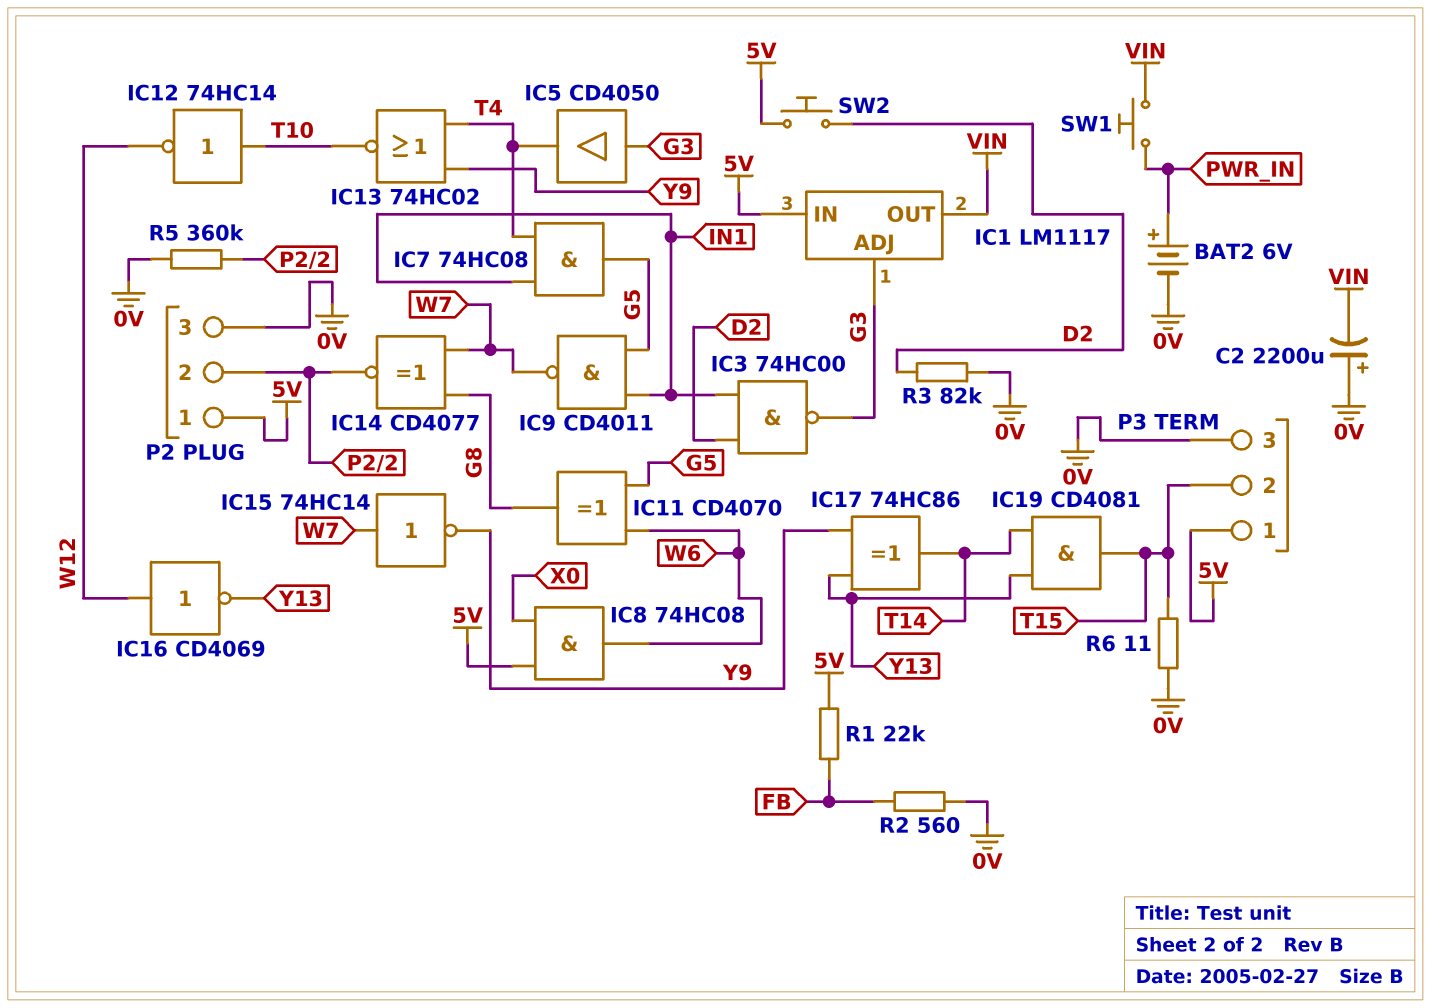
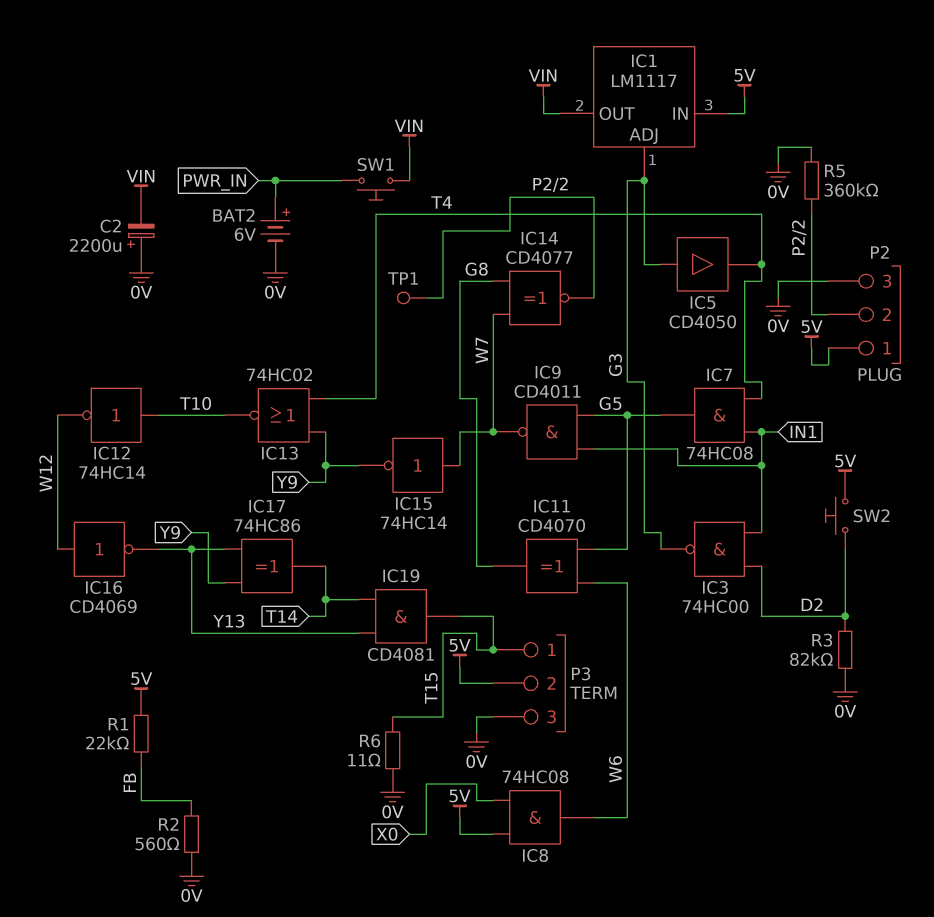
P3 pin 1: 5V -> T15
P3 pin 2: T15 -> 5V
TP1: none -> test point (P2/2)

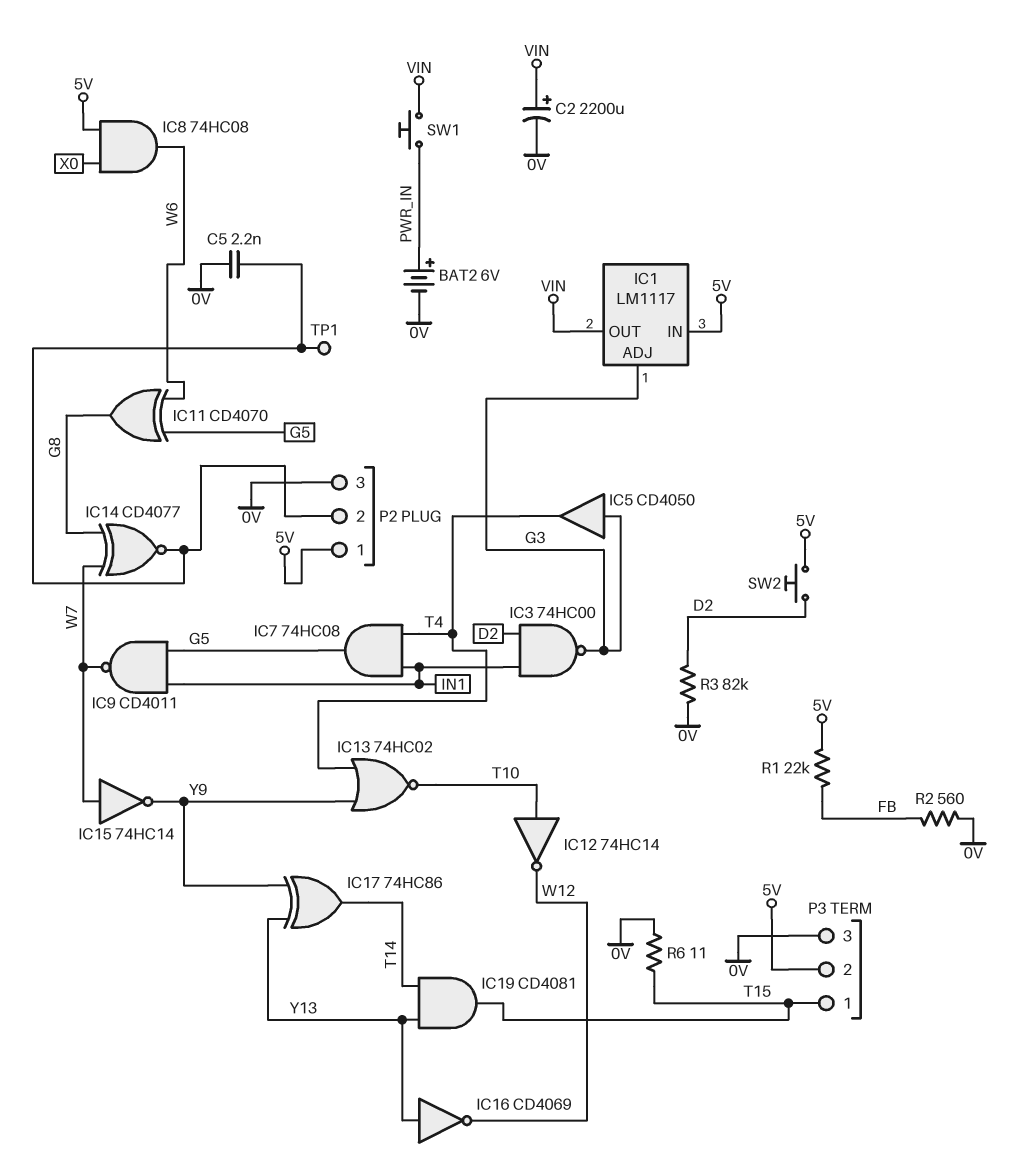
C2: 2200uF (plus 0V, minus VIN) -> 2200uF (plus VIN, minus 0V)
C5: none -> 2.2nF (0V, P2/2)
IC16: NOT CD4069 (in W12, out Y13) -> NOT CD4069 (in Y13, out W12)
R5: 360k (0V, P2/2) -> none

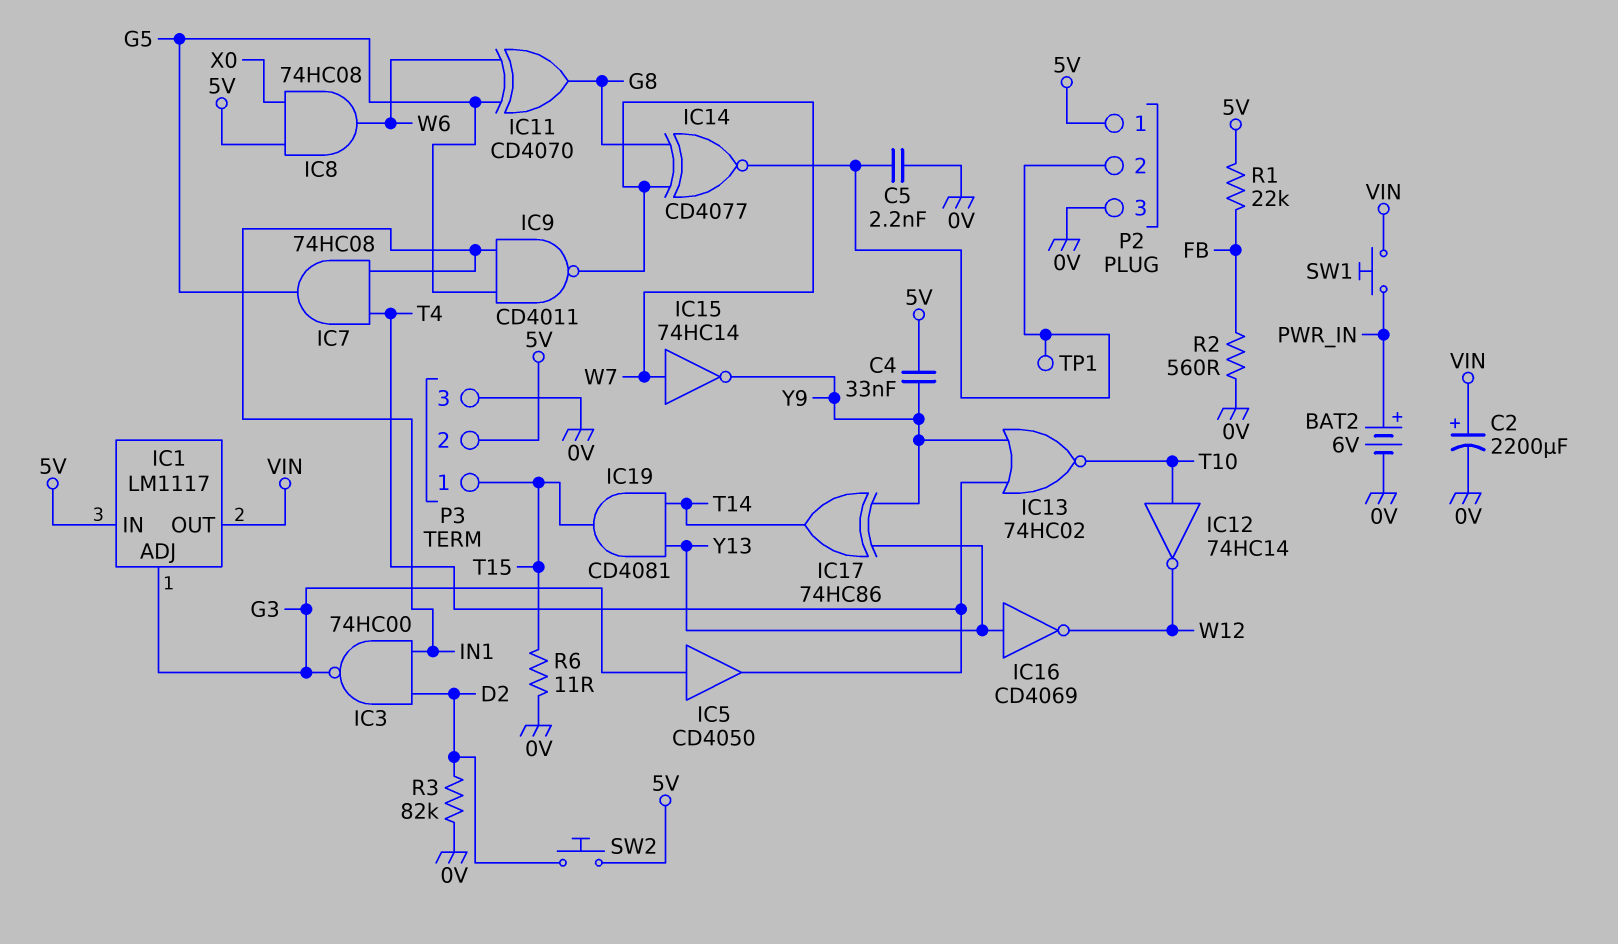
C4: none -> 33nF (5V, Y9)

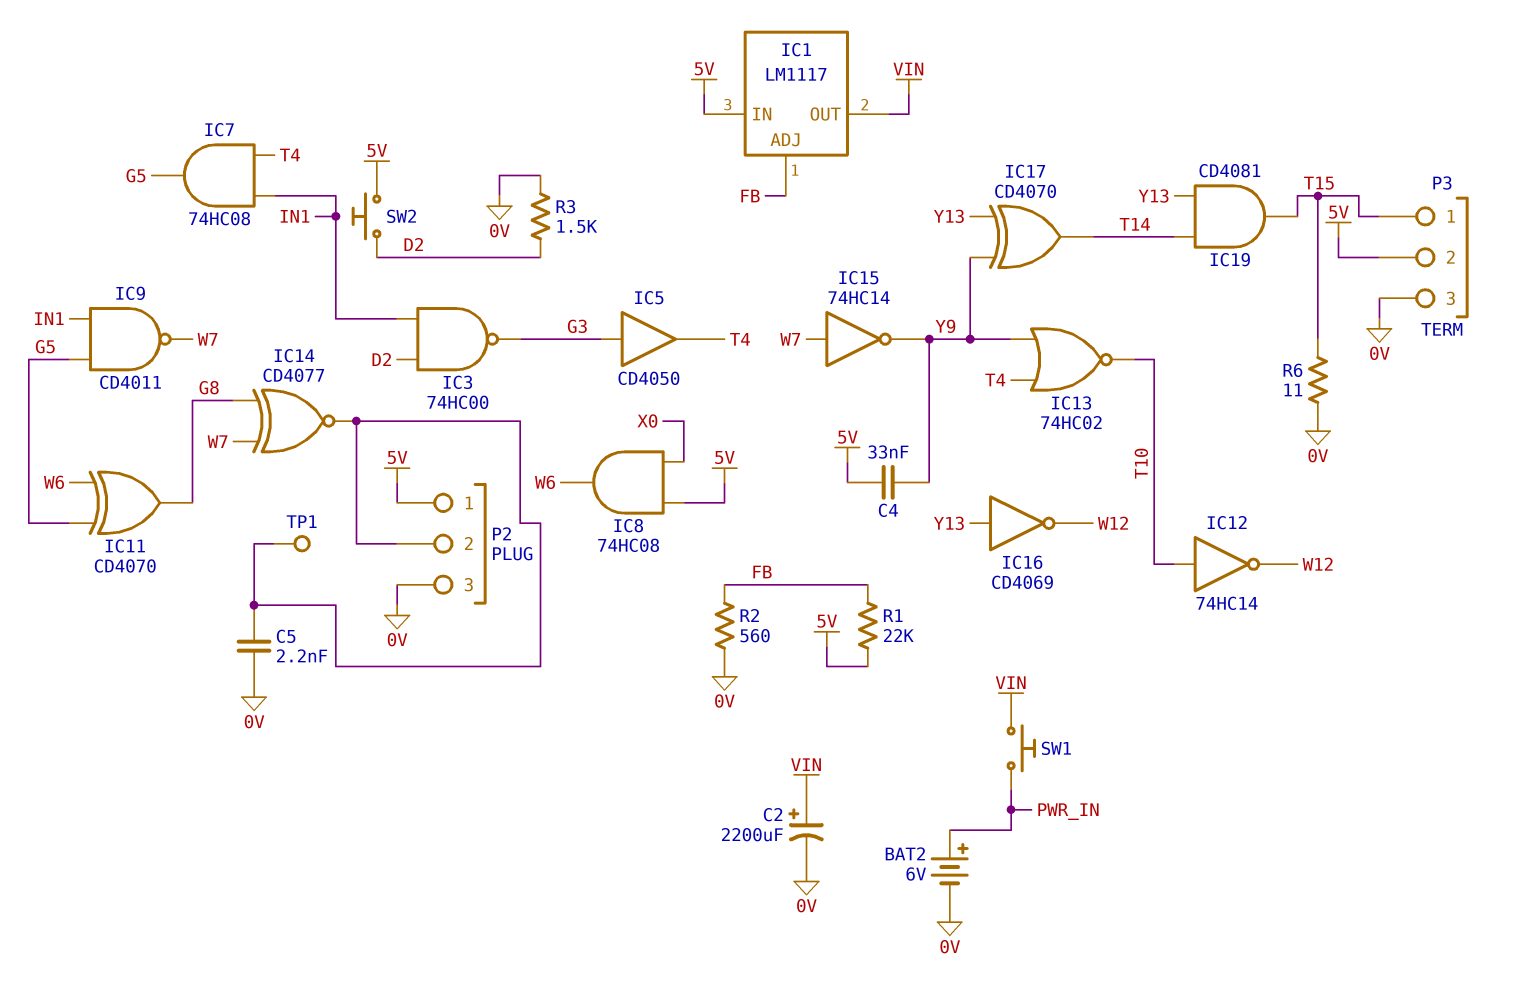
IC1 pin ADJ: G3 -> FB
IC17: XOR 74HC86 (in Y9, in Y13, out T14) -> XOR CD4070 (in Y9, in Y13, out T14)
R3: 82k (0V, D2) -> 1.5k (0V, D2)

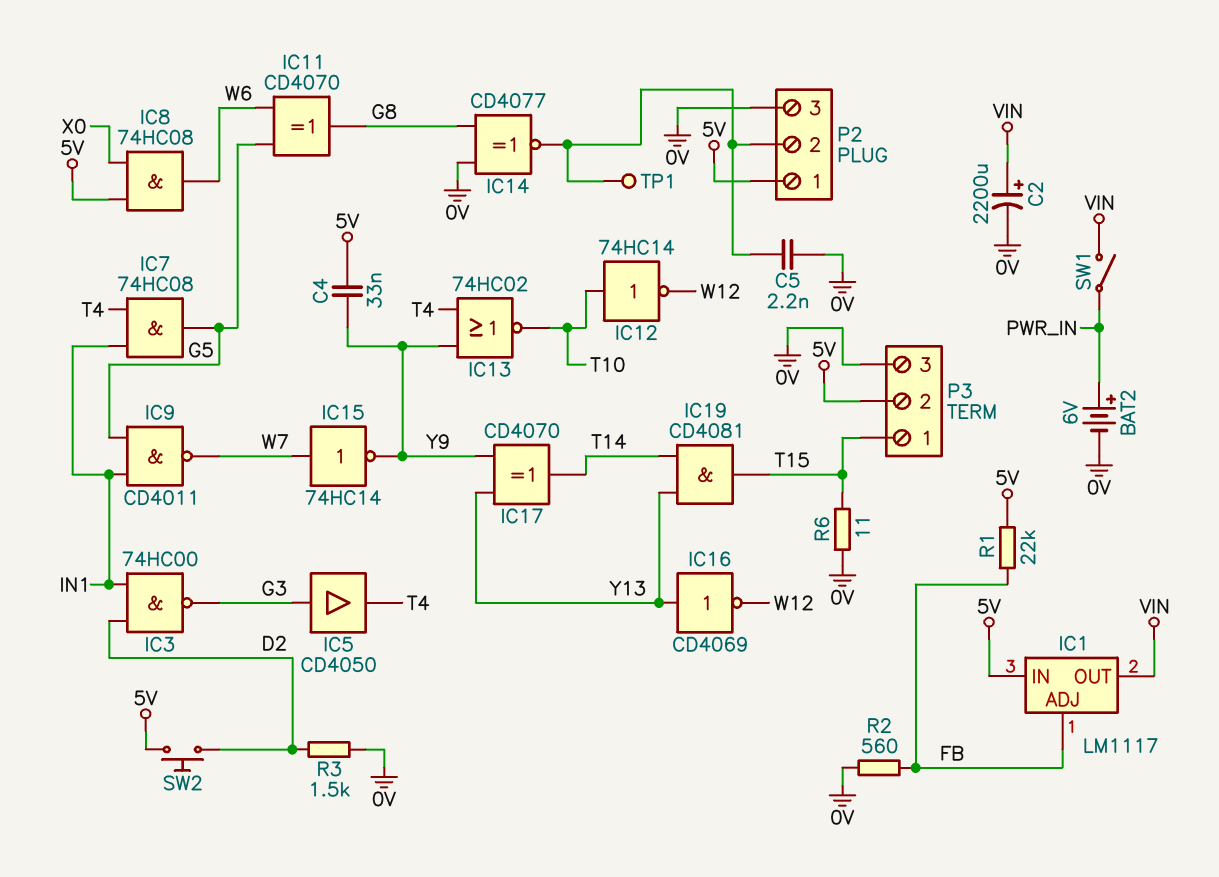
IC14: XNOR CD4077 (in G8, in W7, out P2/2) -> XNOR CD4077 (in 0V, in G8, out P2/2)
SW1: button (PWR_IN, VIN) -> switch (PWR_IN, VIN)

